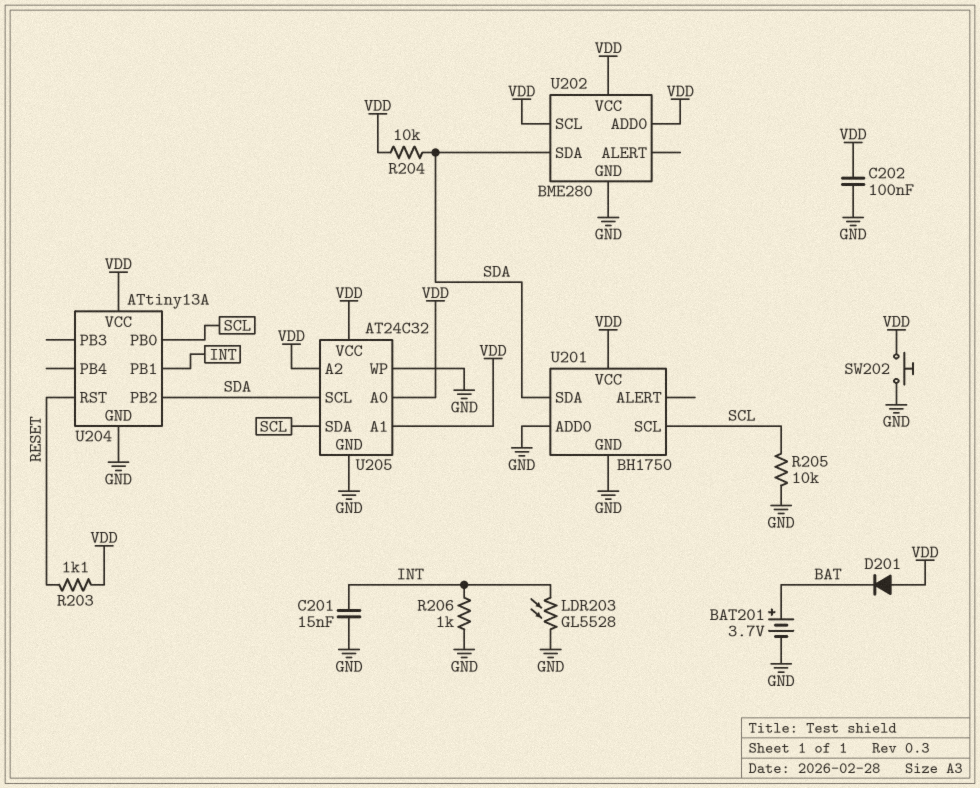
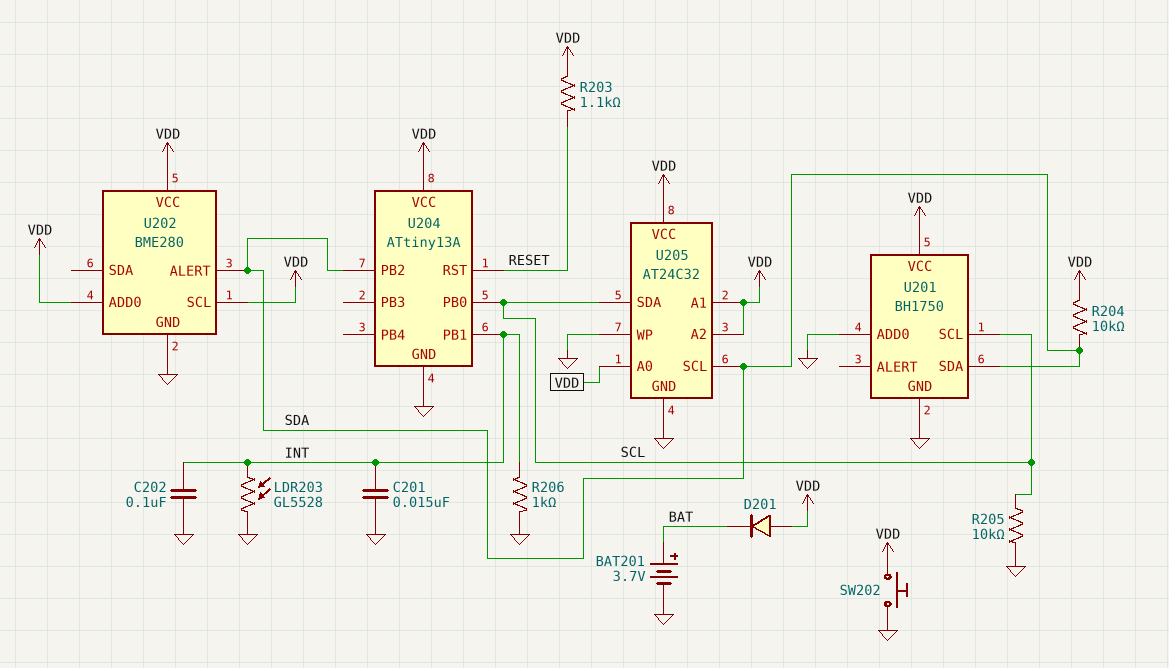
C202: 100nF (GND, VDD) -> 100nF (GND, INT)
U202 pin ALERT: none -> SDA
U202 pin SDA: SDA -> none

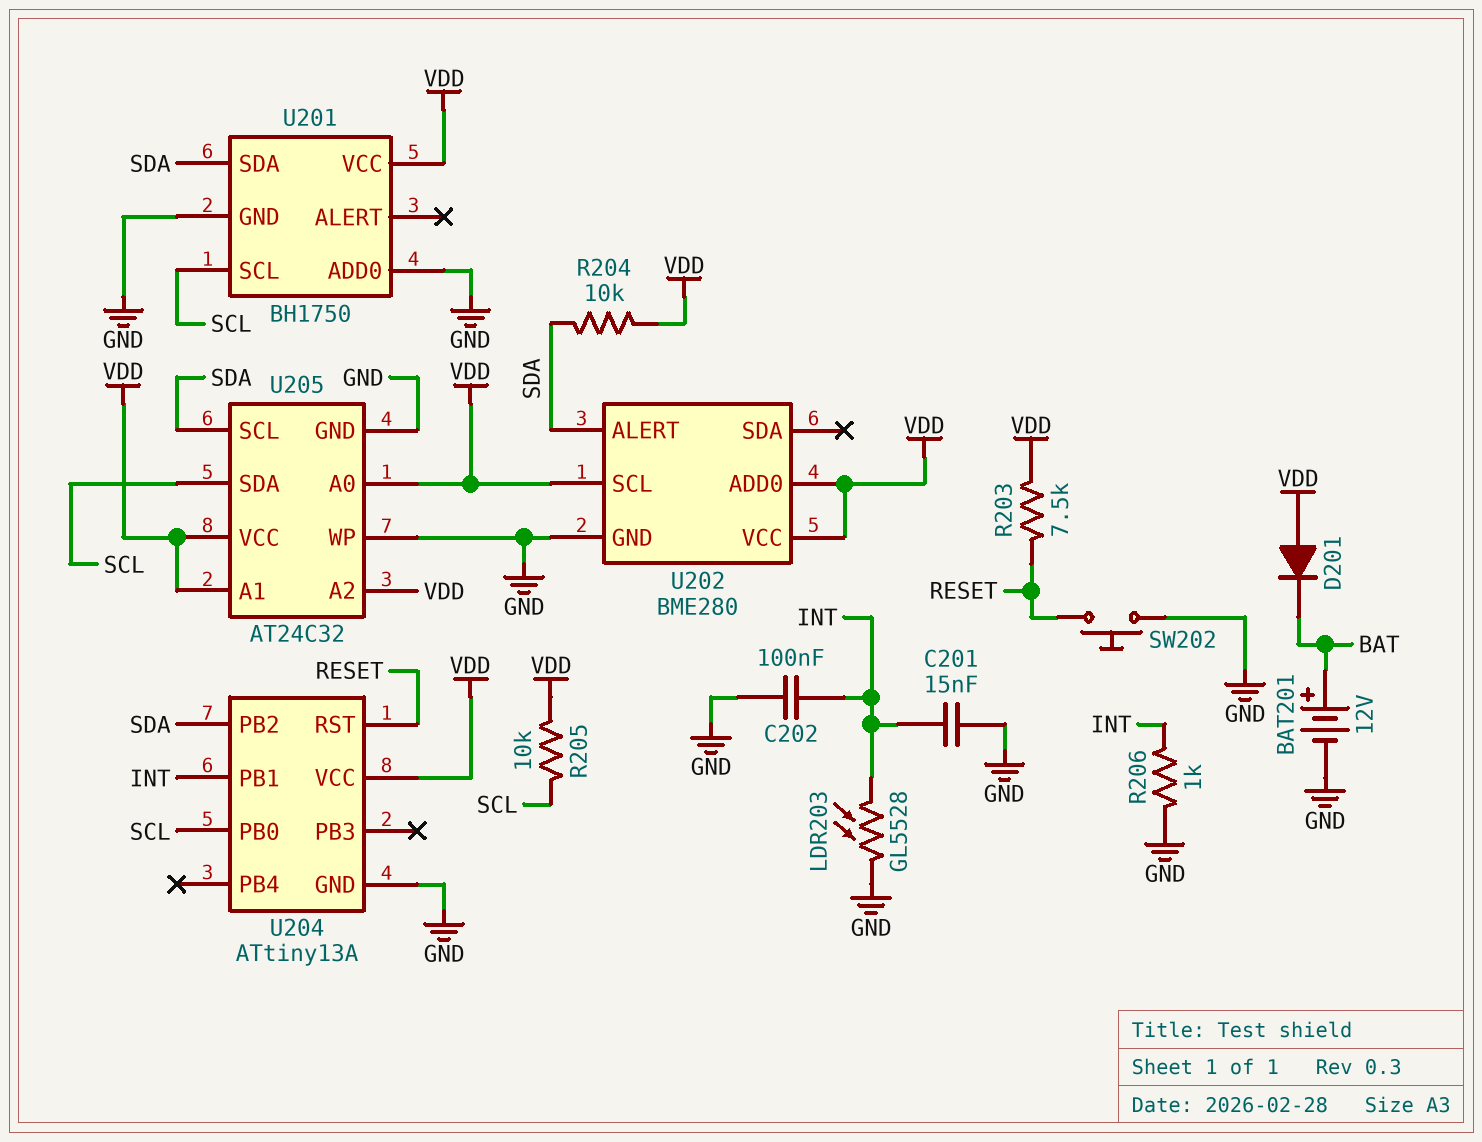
BAT201: 3.7V (plus BAT, minus GND) -> 12V (plus BAT, minus GND)
R203: 1.1k (RESET, VDD) -> 7.5k (RESET, VDD)
R205: 10k (GND, SCL) -> 10k (SCL, VDD)
SW202: button (GND, VDD) -> button (GND, RESET)

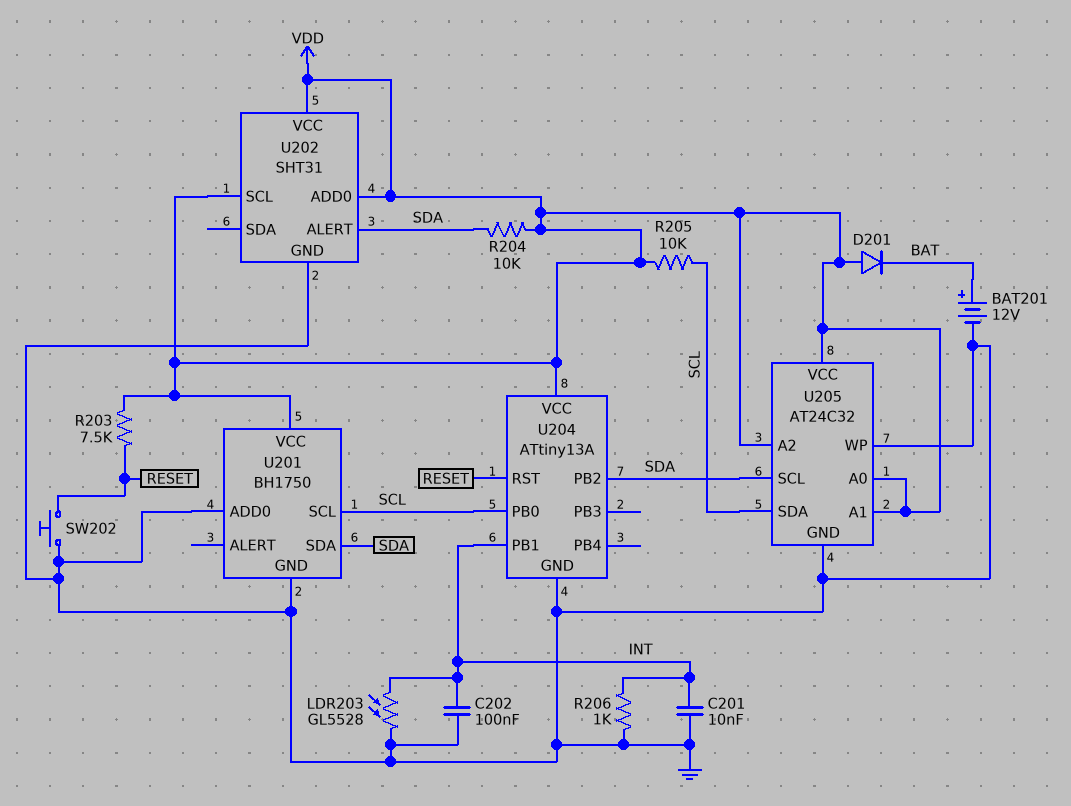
C201: 15nF (GND, INT) -> 10nF (GND, INT)
U202: BME280 -> SHT31

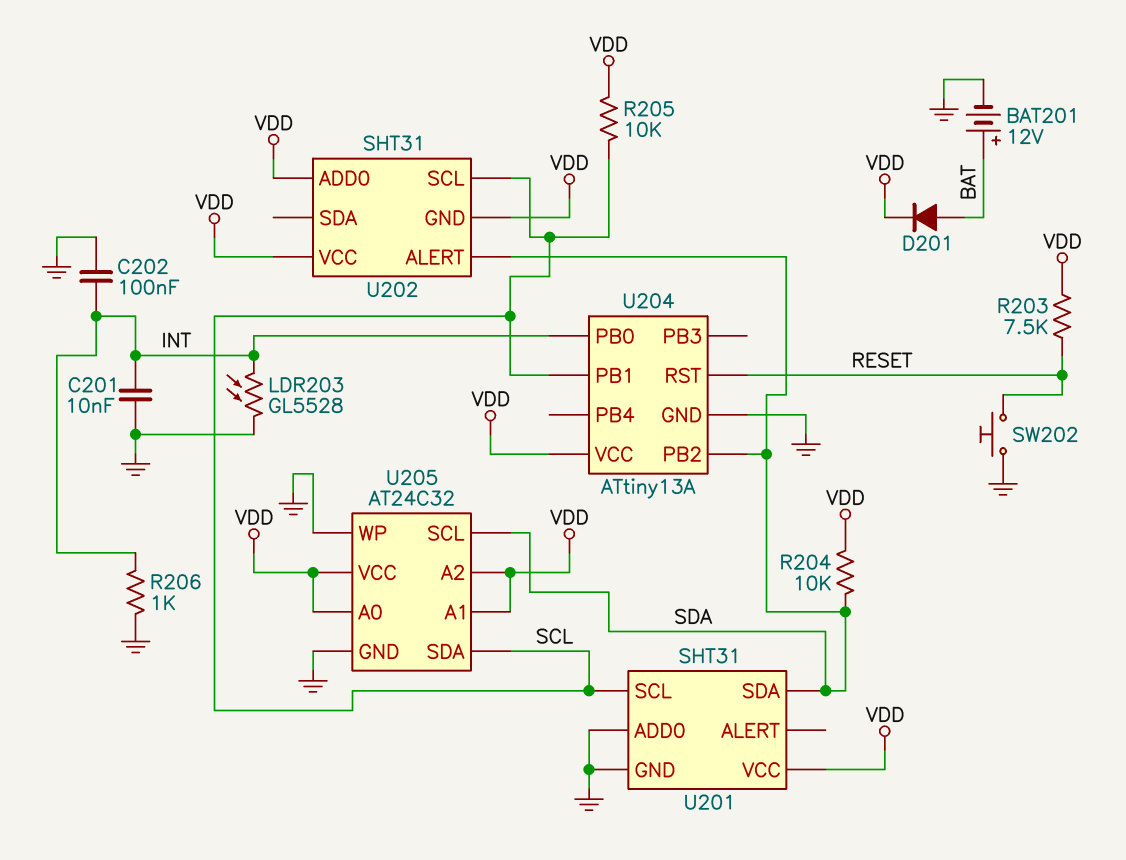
D201: diode (A VDD, K BAT) -> diode (A BAT, K VDD)
U201: BH1750 -> SHT31
U202 pin GND: GND -> VDD
U202 pin SCL: VDD -> SCL
U204 pin PB0: SCL -> INT
U204 pin PB1: INT -> SCL

